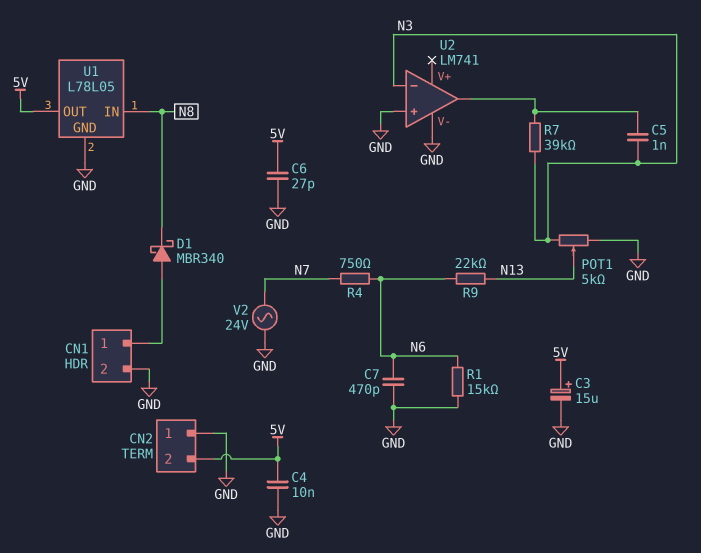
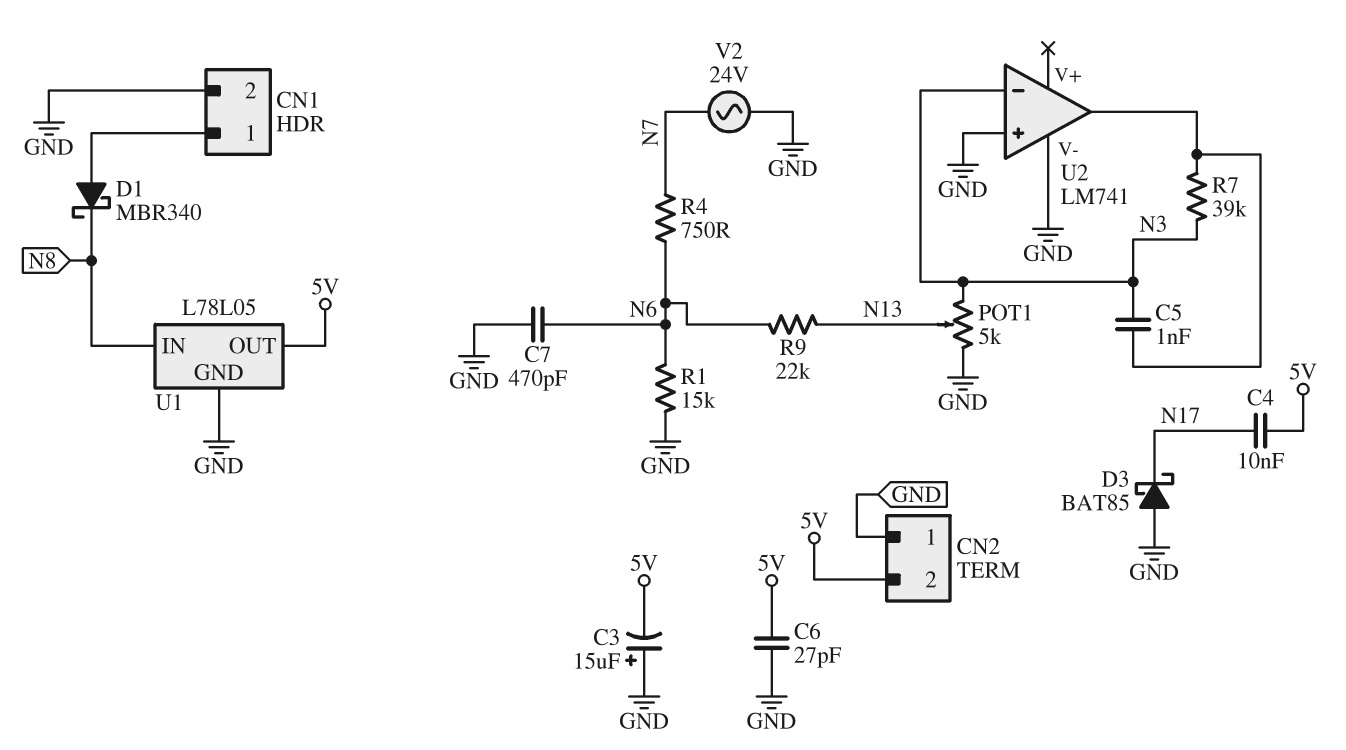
C3: 15uF (plus 5V, minus GND) -> 15uF (plus GND, minus 5V)
C4: 10nF (5V, GND) -> 10nF (5V, N17)
D3: none -> schottky BAT85 (A GND, K N17)

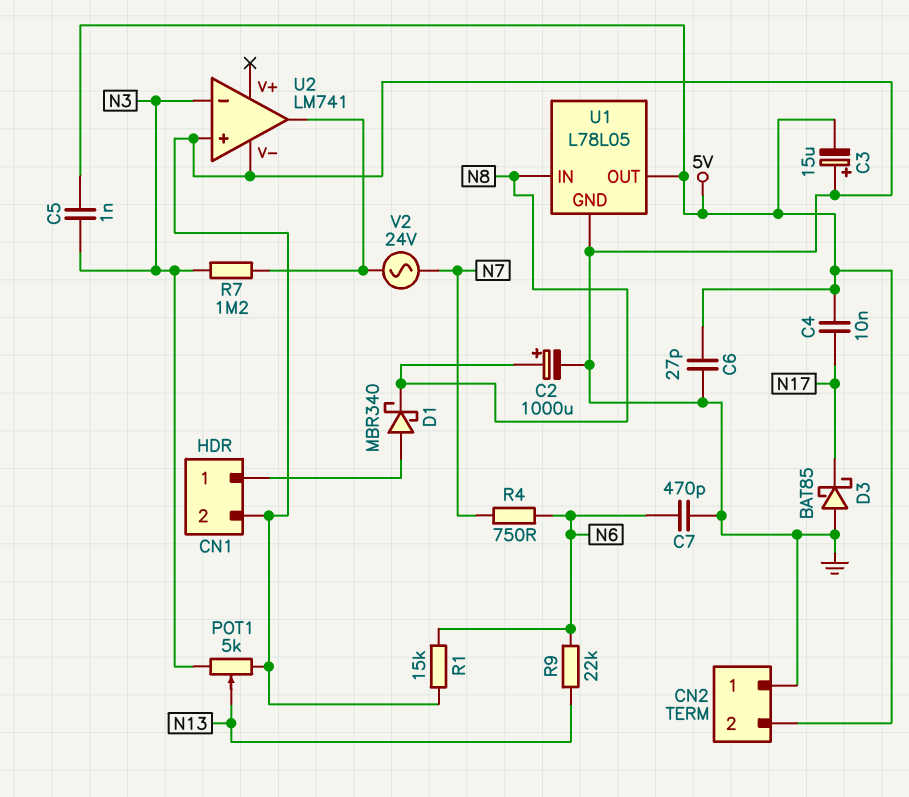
C2: none -> 1000uF (plus N8, minus GND)
C5: 1nF (N3, U2/out) -> 1nF (5V, N3)
R7: 39k (N3, U2/out) -> 1.2M (N3, U2/out)
V2: AC 24V (GND, N7) -> AC 24V (N7, U2/out)

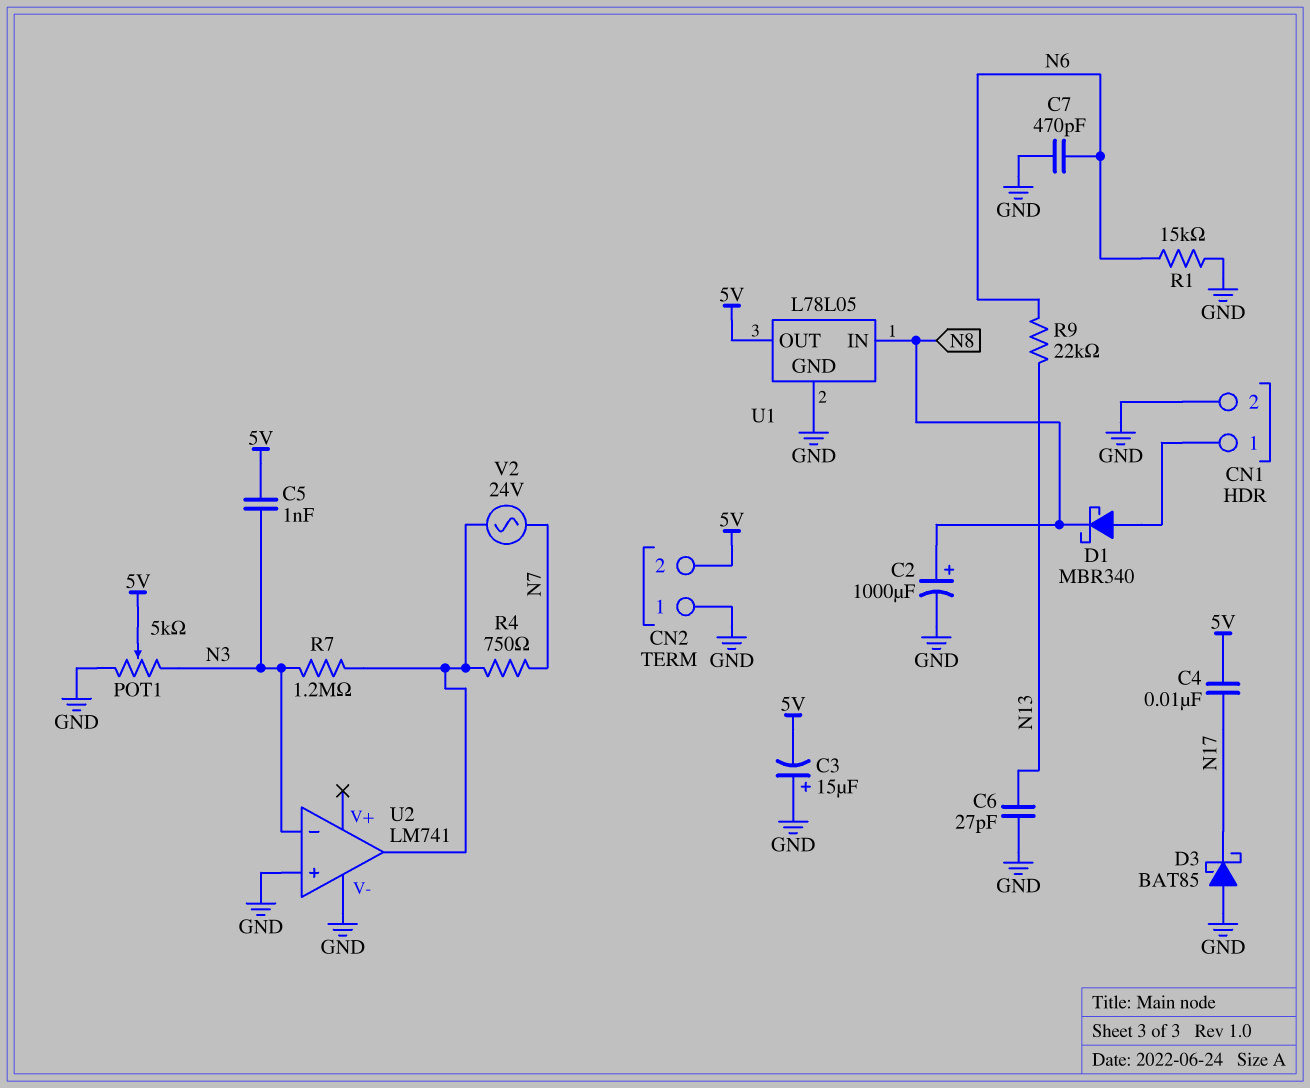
C6: 27pF (5V, GND) -> 27pF (GND, N13)
POT1: 5k (GND, N3, wiper N13) -> 5k (GND, N3, wiper 5V)
R4: 750 (N6, N7) -> 750 (N7, U2/out)

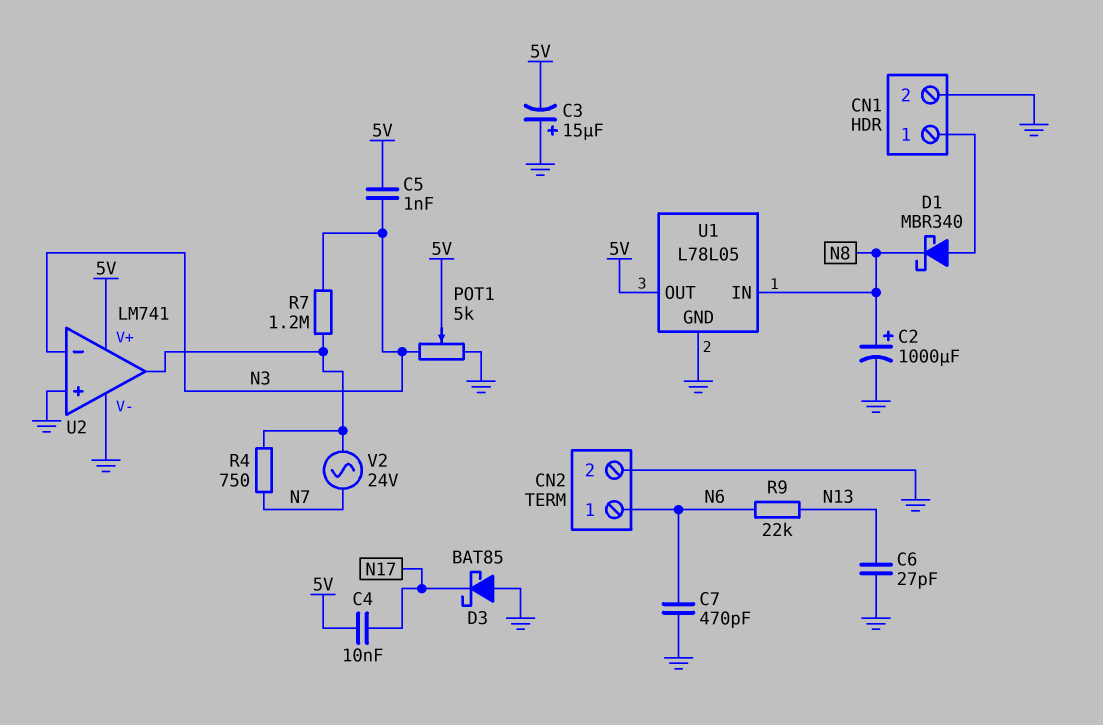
CN2 pin 1: GND -> N6
CN2 pin 2: 5V -> GND
R1: 15k (GND, N6) -> none
U2 pin V+: none -> 5V

